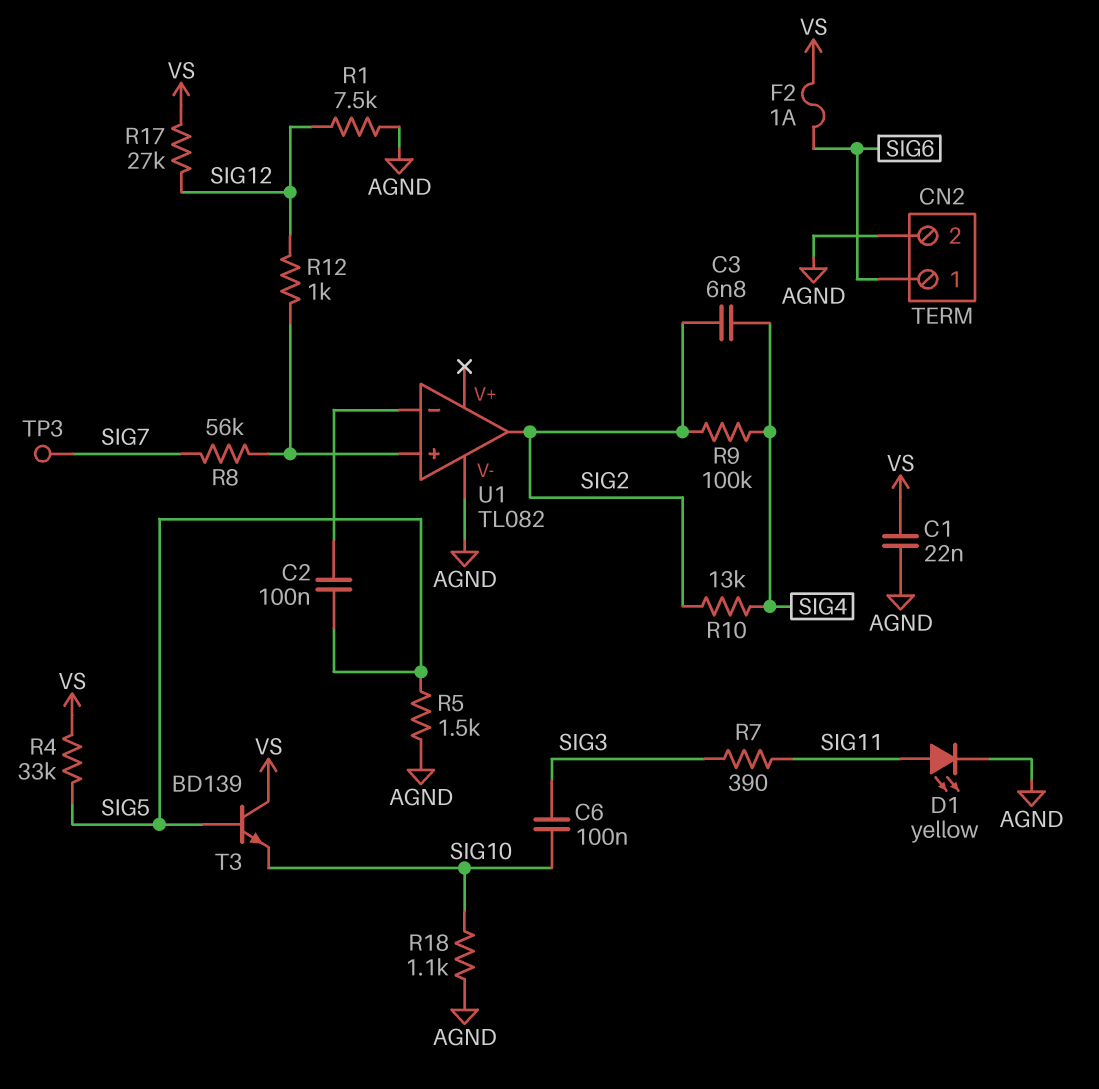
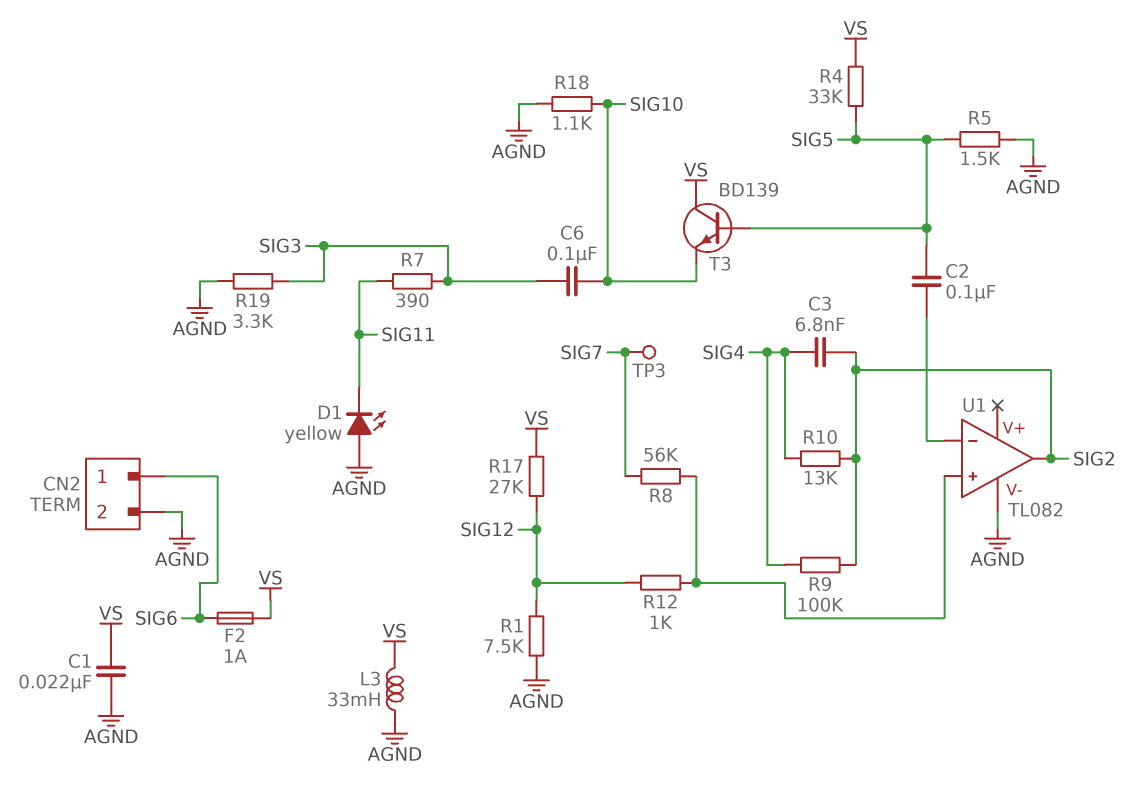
D1: LED yellow (A SIG11, K AGND) -> LED yellow (A AGND, K SIG11)
L3: none -> 33mH (AGND, VS)
R19: none -> 3.3k (AGND, SIG3)

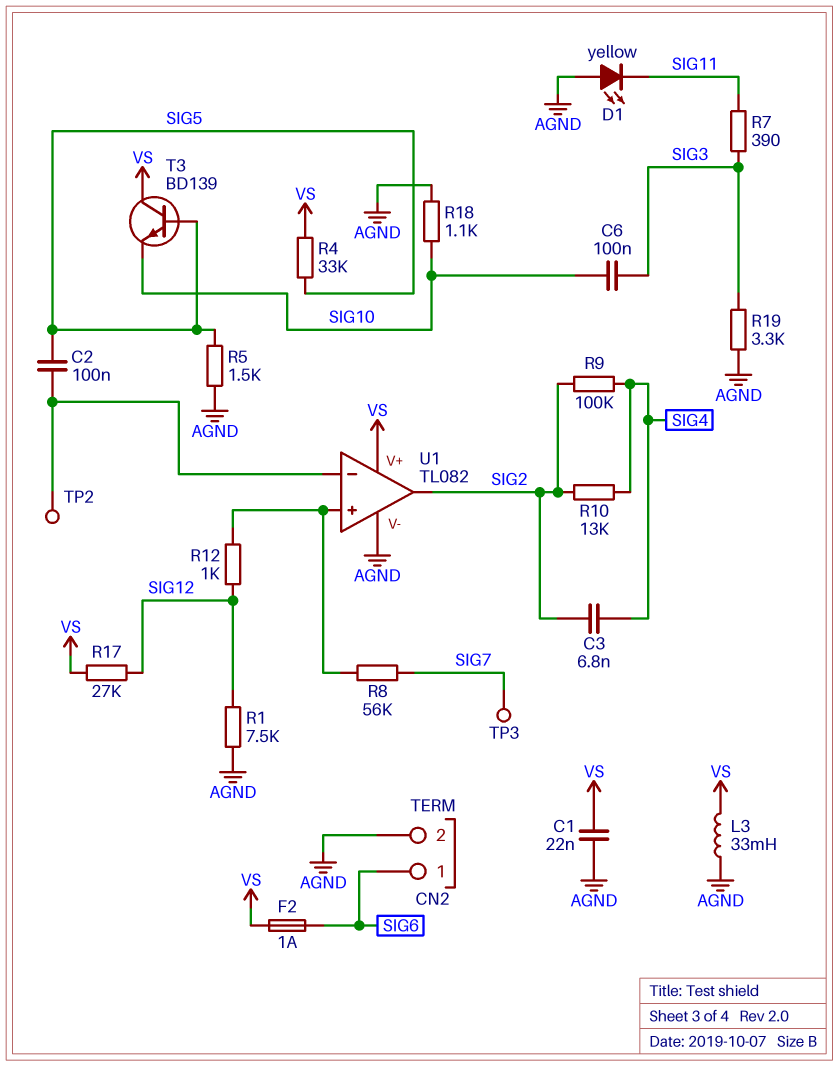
TP2: none -> test point (U1/in-)
U1 pin V+: none -> VS

